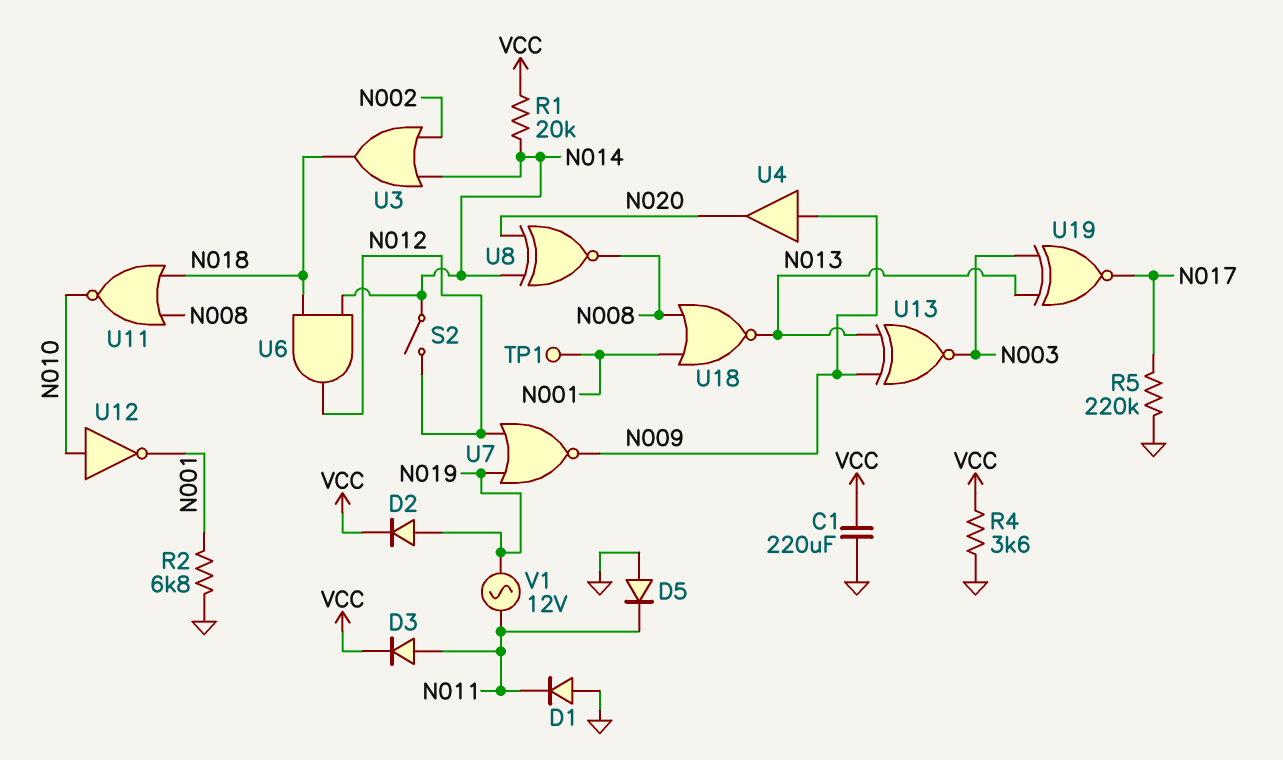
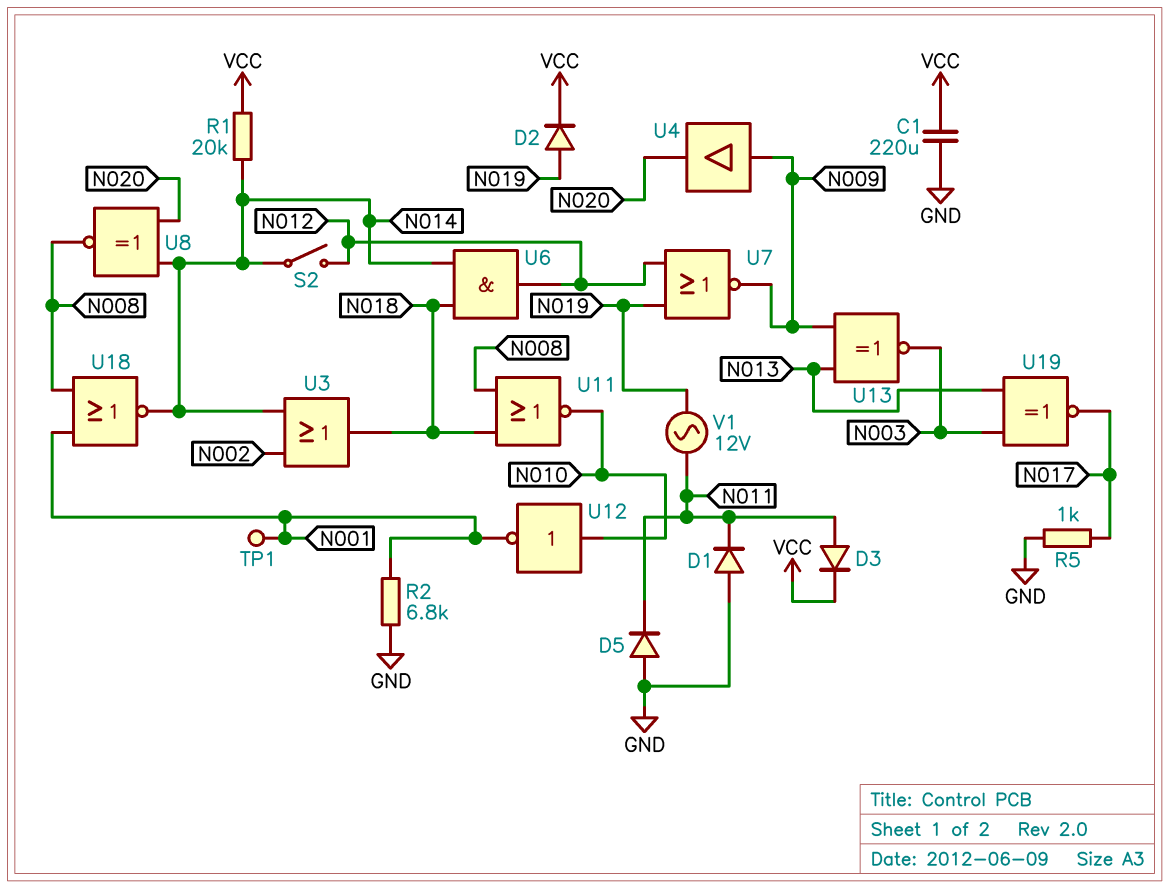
R4: 3.6k (GND, VCC) -> none
R5: 220k (GND, N017) -> 1k (GND, N017)
U18: NOR (in N001, in N008, out N013) -> NOR (in N001, in N008, out N014)

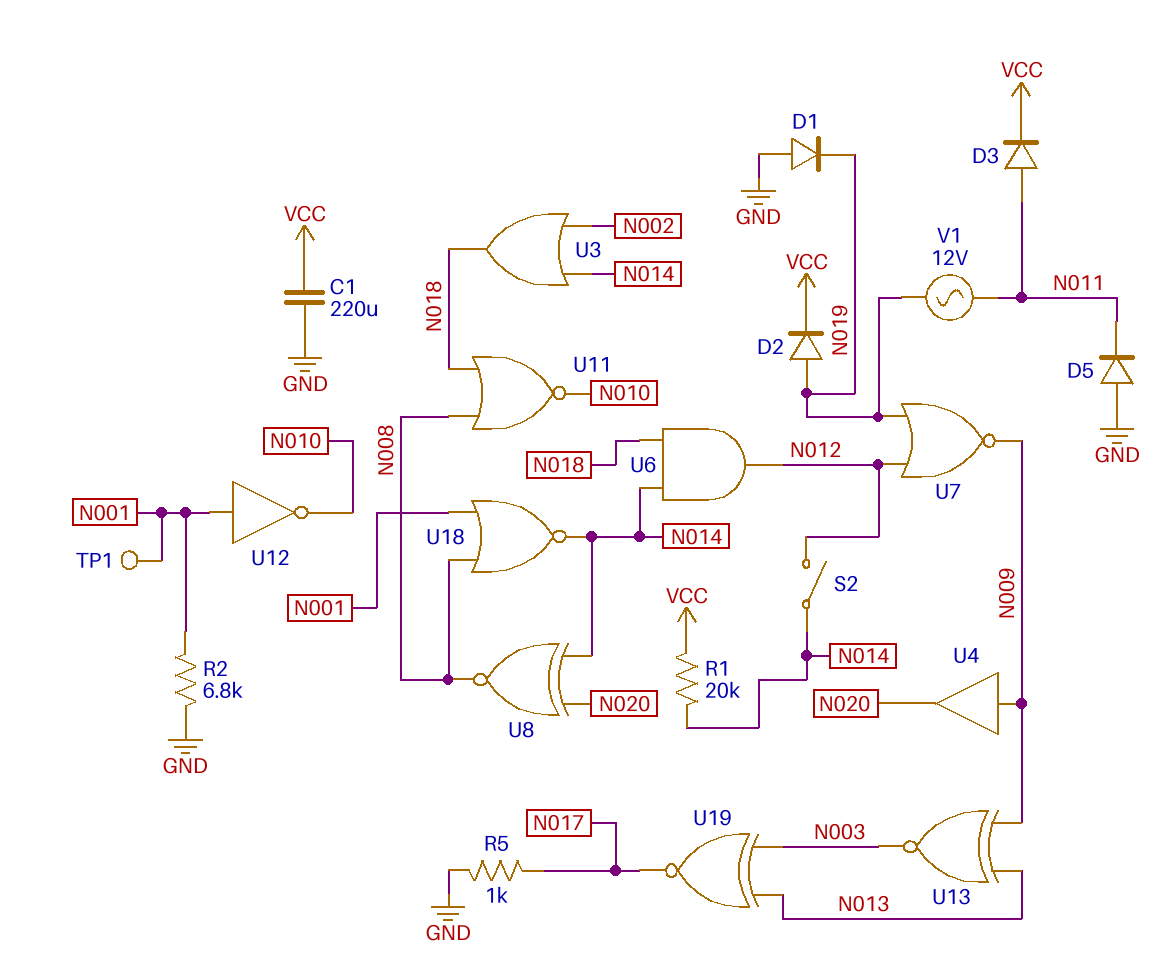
D1: diode (A GND, K N011) -> diode (A GND, K N019)
U12: NOT (in N010, out N001) -> NOT (in N001, out N010)

